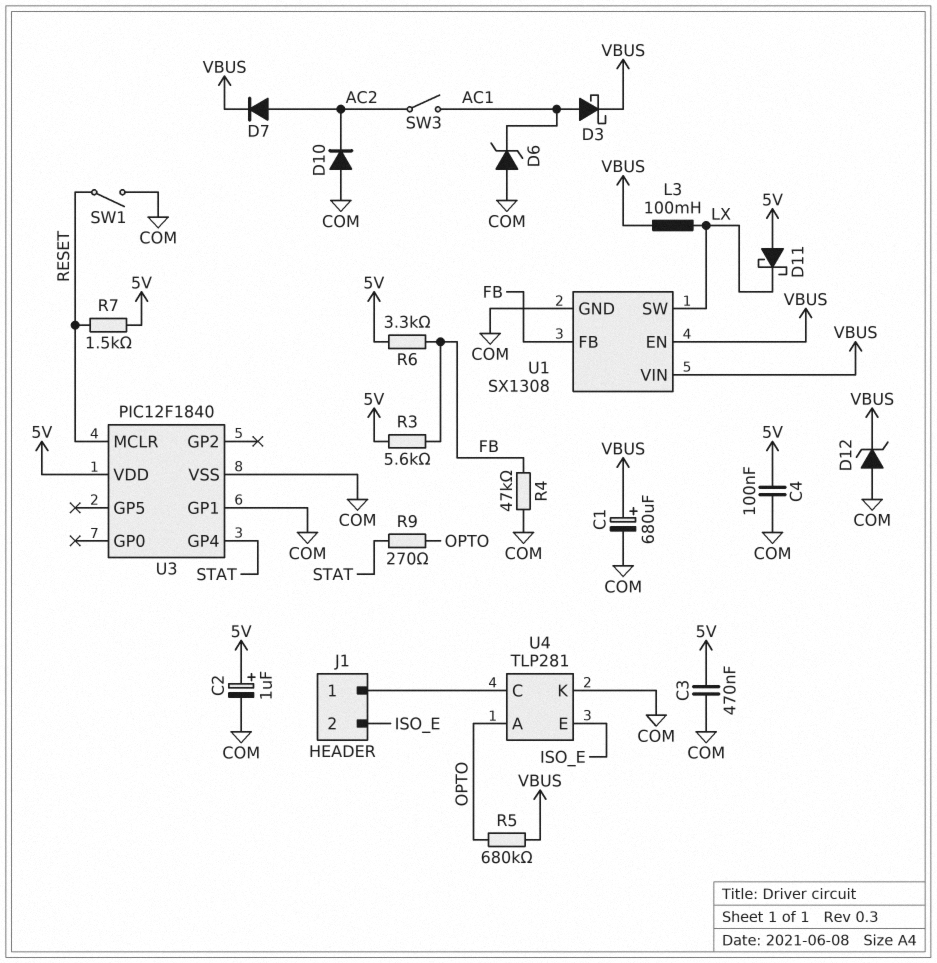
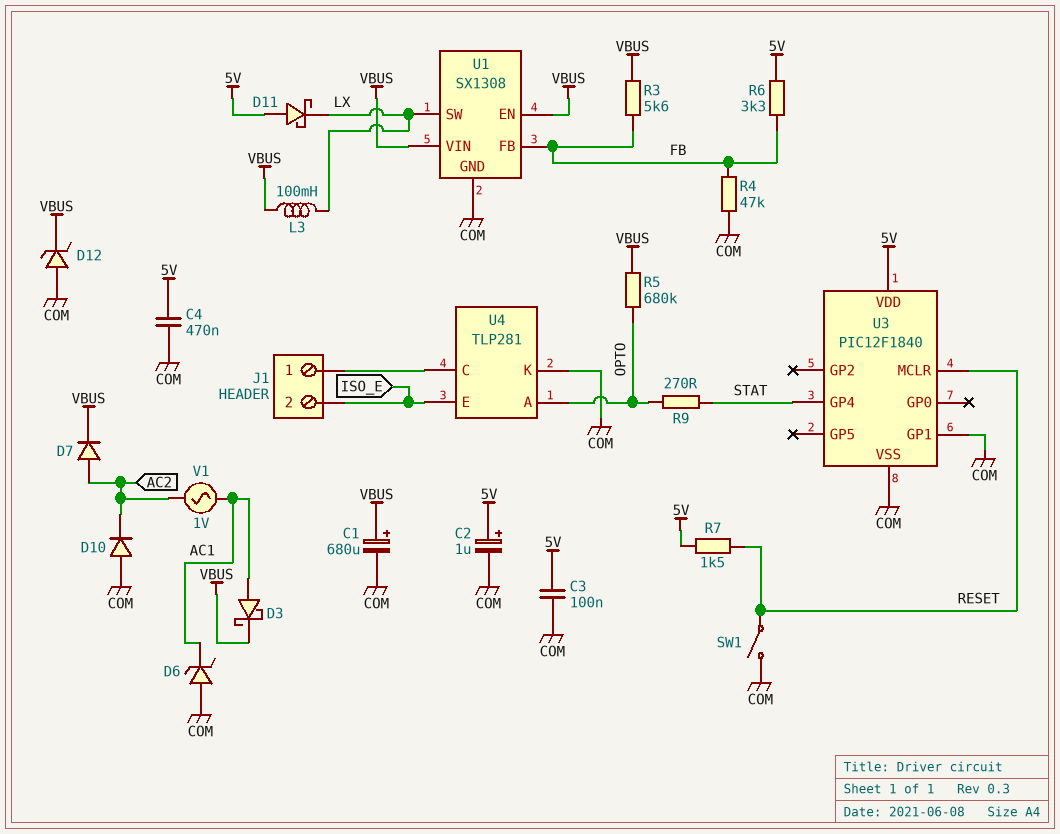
C3: 470nF (5V, COM) -> 100nF (5V, COM)
C4: 100nF (5V, COM) -> 470nF (5V, COM)
R3: 5.6k (5V, FB) -> 5.6k (FB, VBUS)
SW3: switch (AC1, AC2) -> none
V1: none -> AC 1V (AC1, AC2)

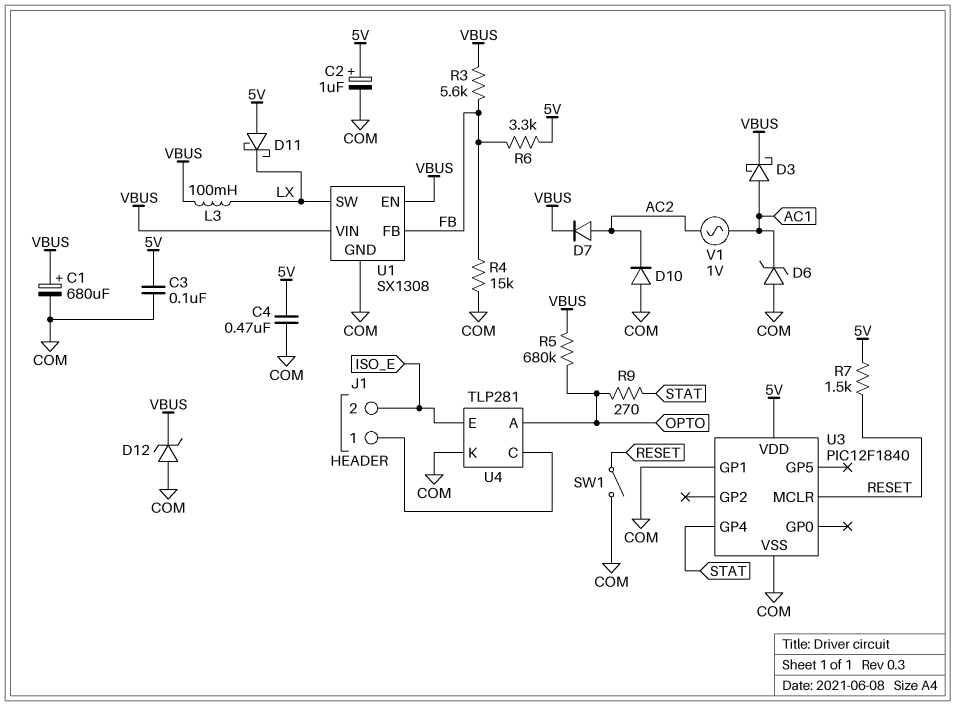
R4: 47k (COM, FB) -> 15k (COM, FB)

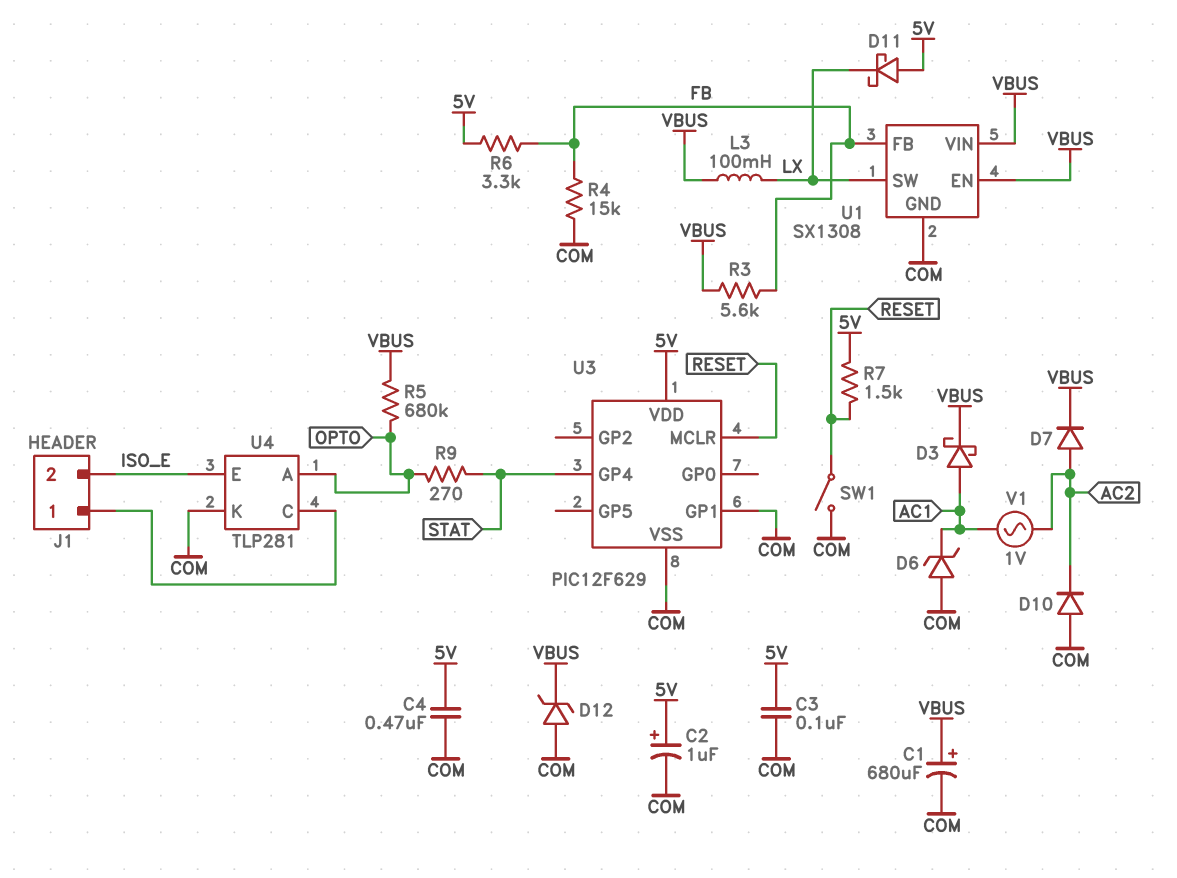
U3: PIC12F1840 -> PIC12F629

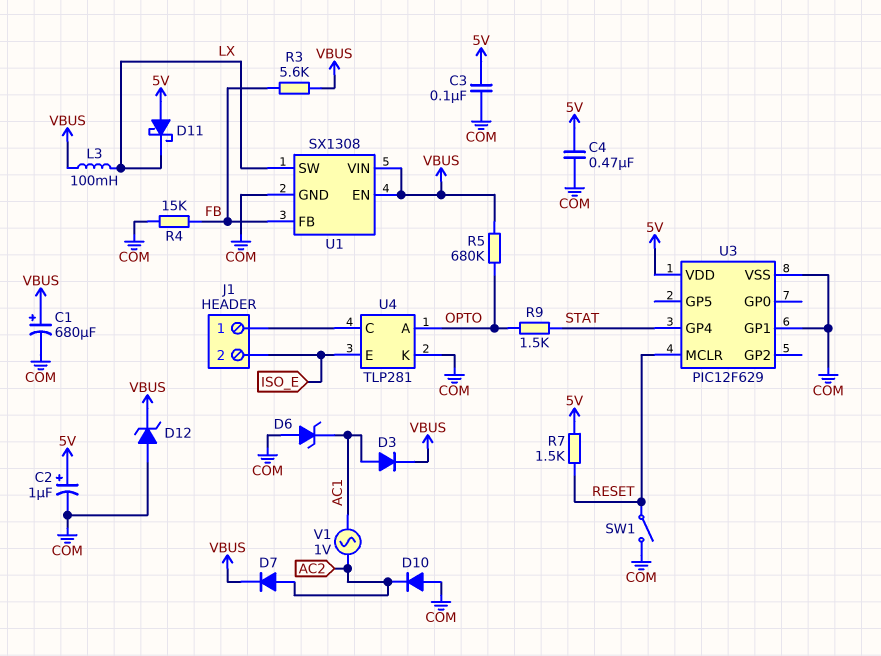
D3: schottky (A AC1, K VBUS) -> diode (A AC1, K VBUS)
R6: 3.3k (5V, FB) -> none
R9: 270 (OPTO, STAT) -> 1.5k (OPTO, STAT)

